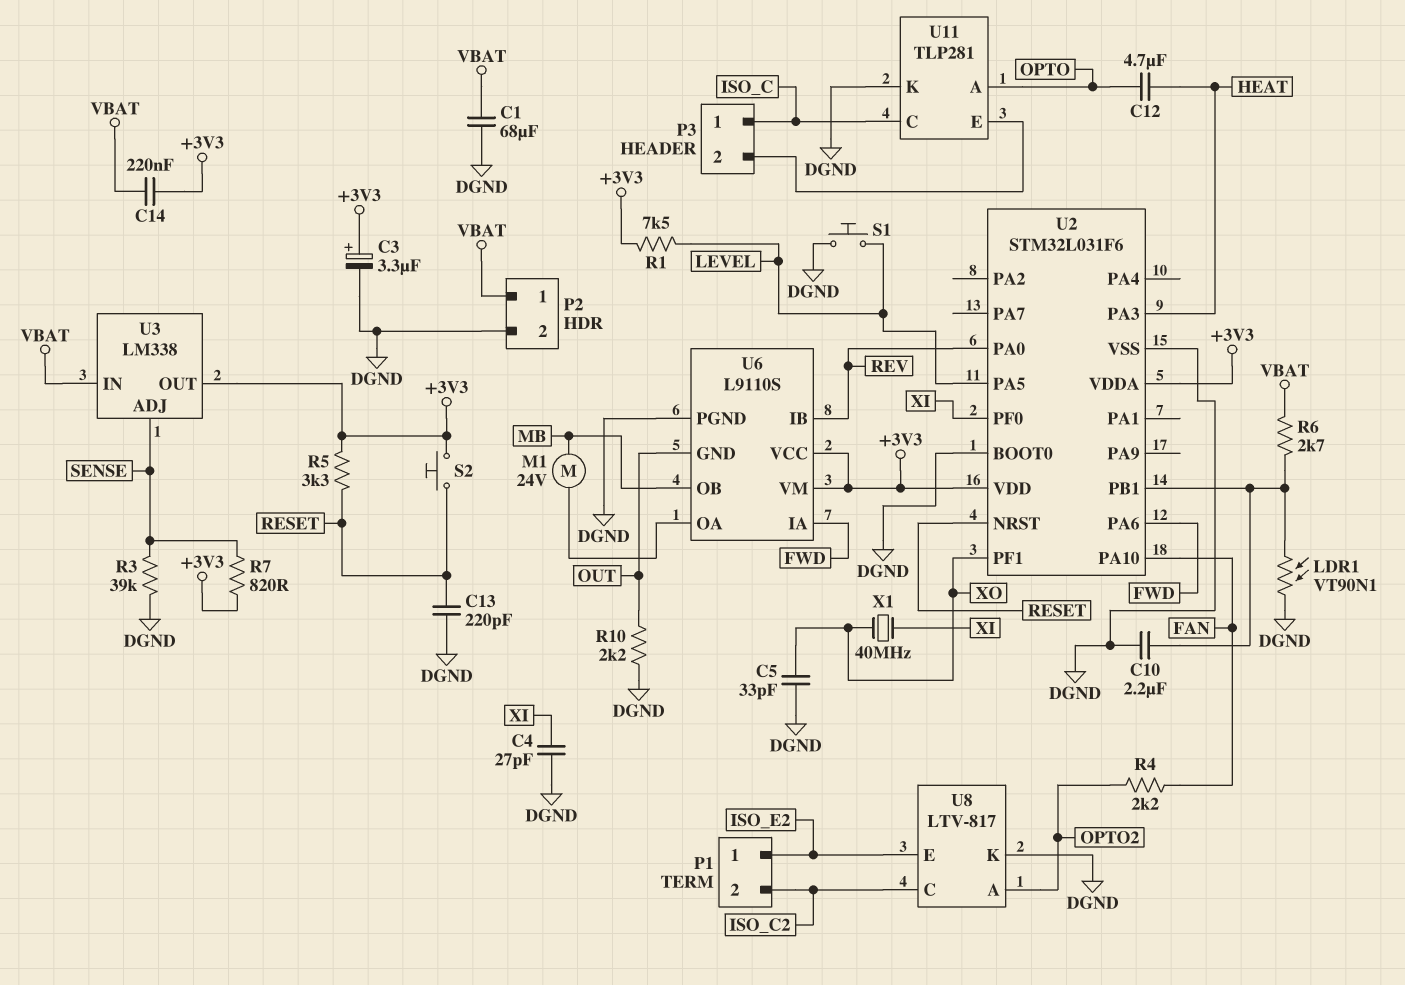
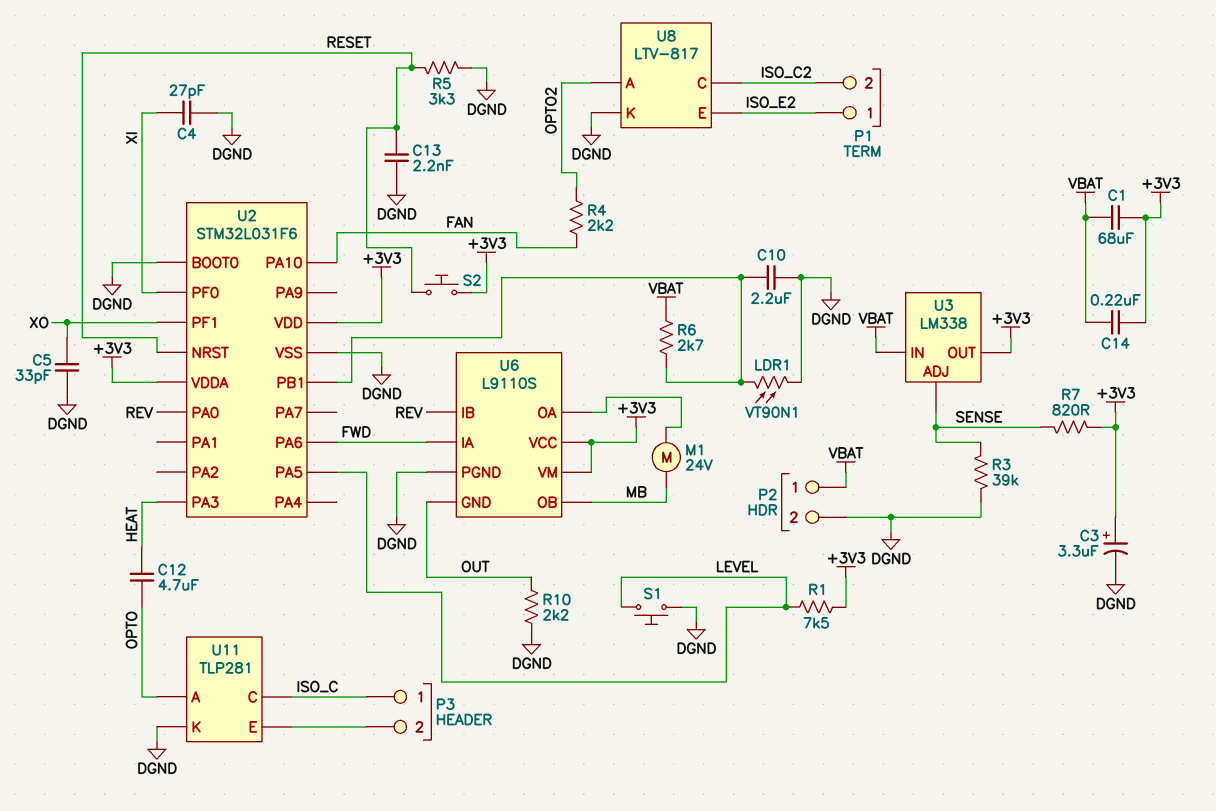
C1: 68uF (DGND, VBAT) -> 68uF (+3V3, VBAT)
C13: 220pF (DGND, RESET) -> 2.2nF (DGND, RESET)
R5: 3.3k (+3V3, RESET) -> 3.3k (DGND, RESET)
X1: 40MHz (XI, XO) -> none

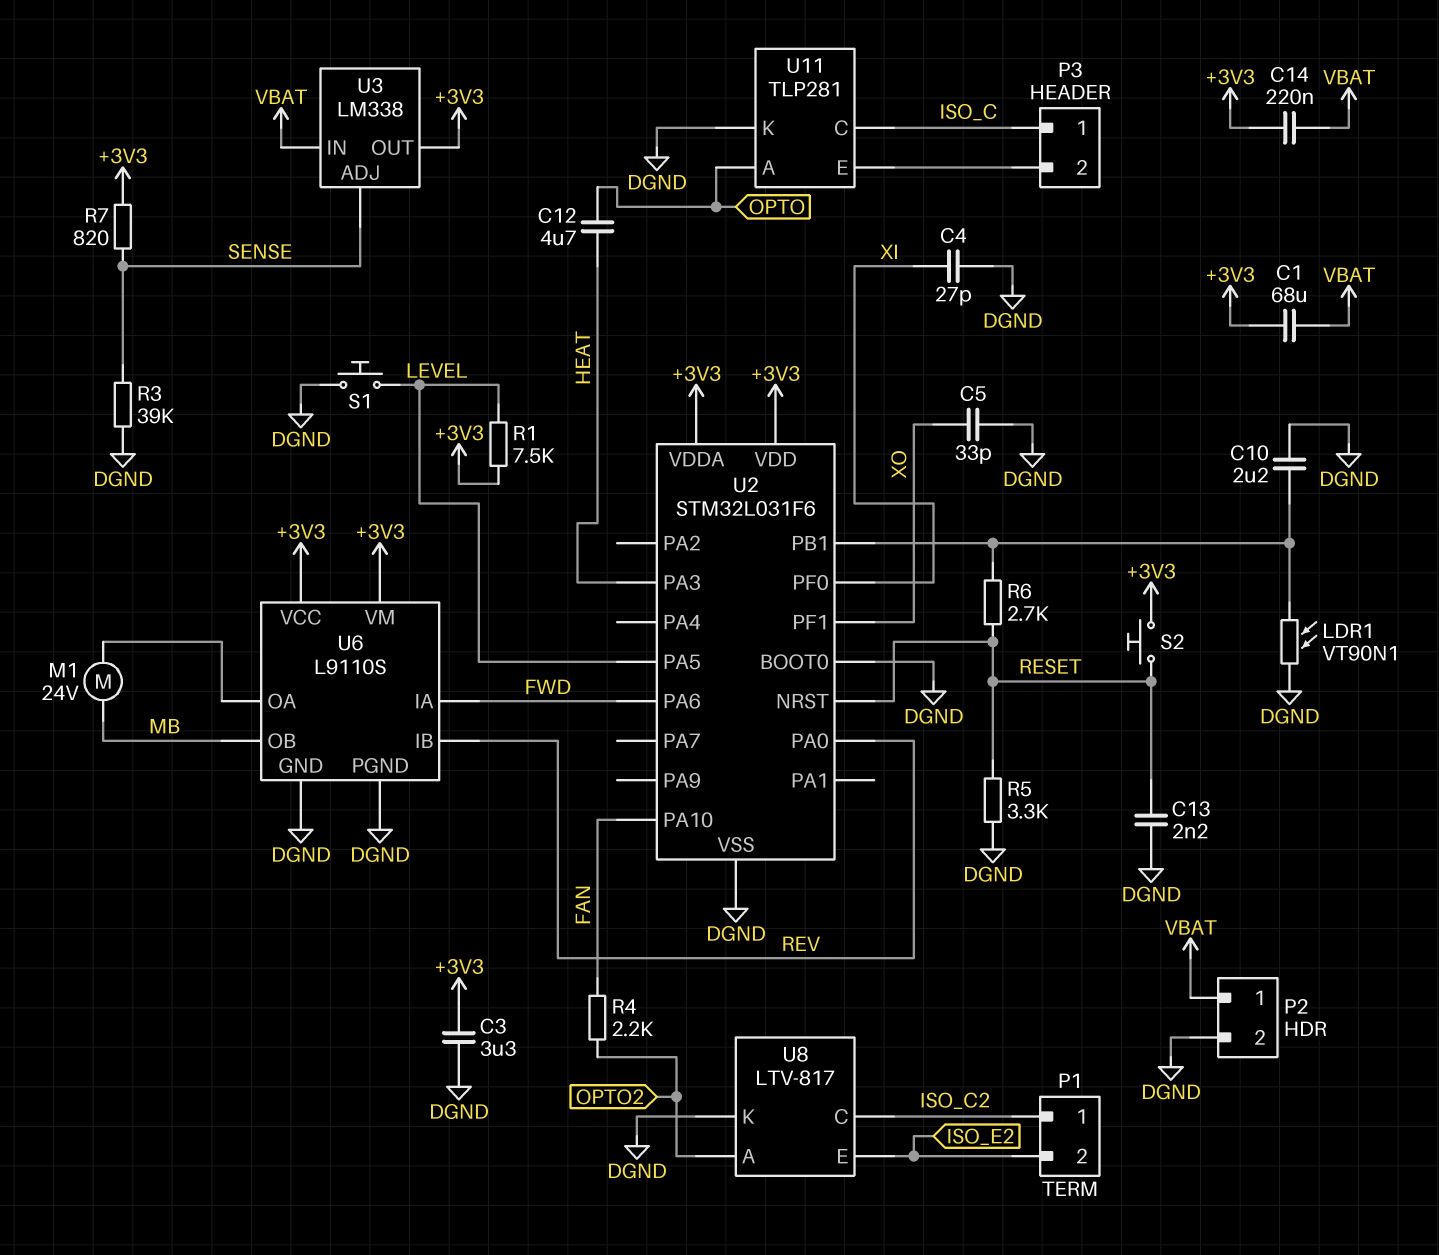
C3: 3.3uF (plus +3V3, minus DGND) -> 3.3uF (+3V3, DGND)
P1 pin 1: ISO_E2 -> ISO_C2
P1 pin 2: ISO_C2 -> ISO_E2
R6: 2.7k (U2/PB1, VBAT) -> 2.7k (RESET, U2/PB1)
R10: 2.2k (DGND, OUT) -> none
U6 pin GND: OUT -> DGND

